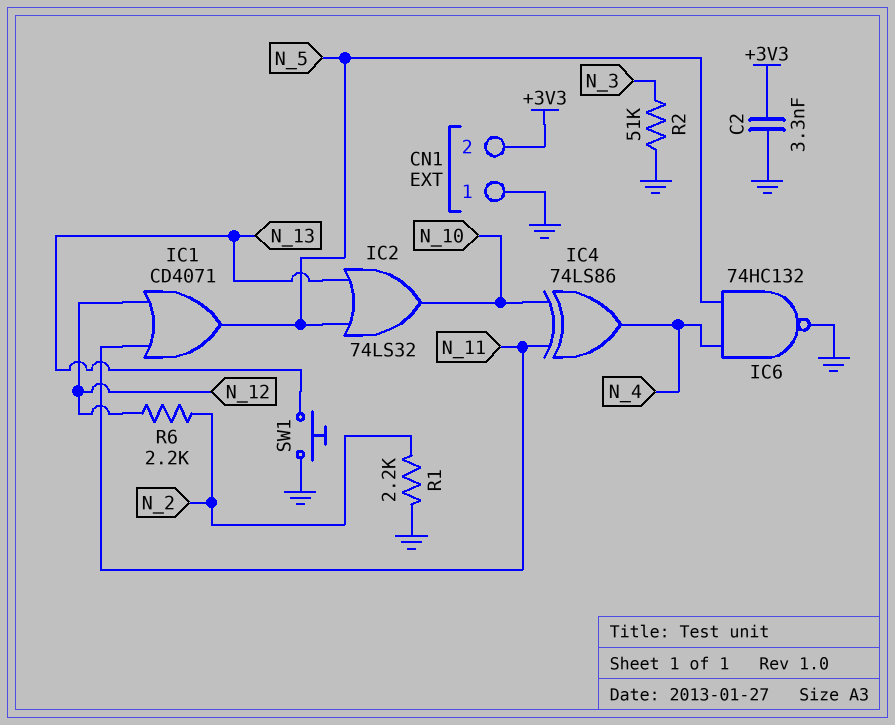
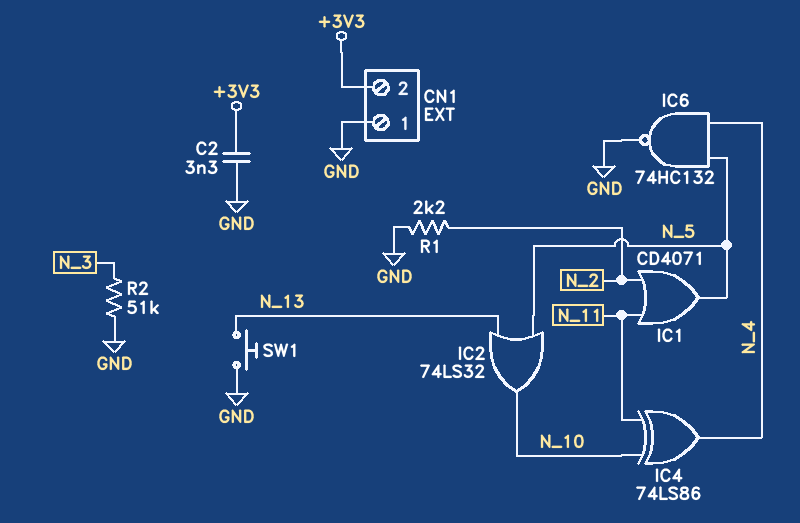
IC1: OR CD4071 (in N_11, in N_12, out N_5) -> OR CD4071 (in N_2, in N_11, out N_5)
R6: 2.2k (N_2, N_12) -> none

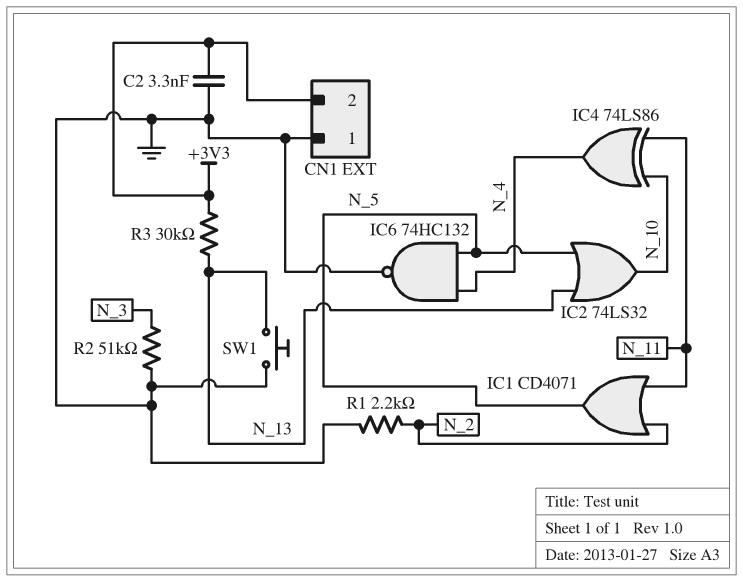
R3: none -> 30k (+3V3, N_13)

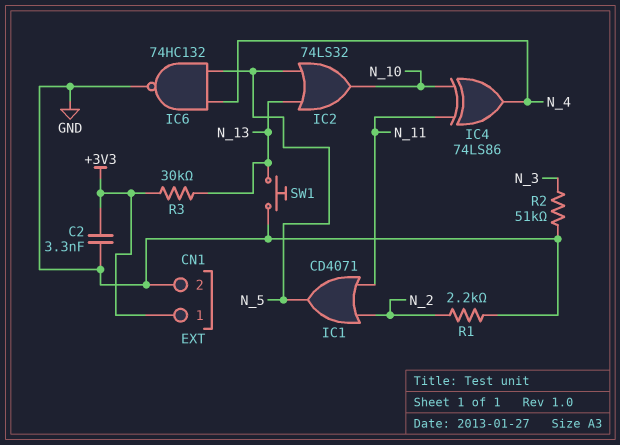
CN1 pin 1: GND -> +3V3
CN1 pin 2: +3V3 -> GND

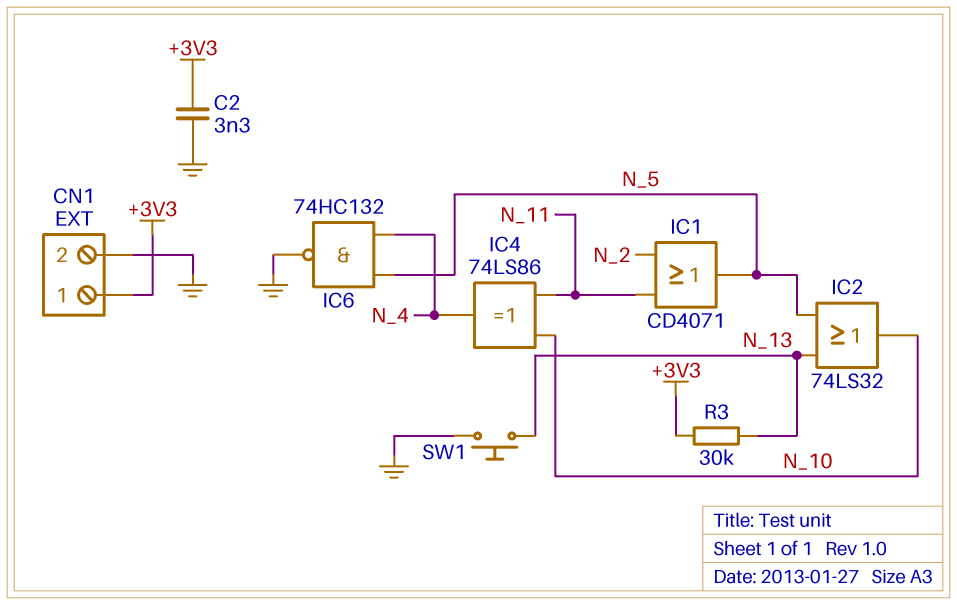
R1: 2.2k (GND, N_2) -> none
R2: 51k (GND, N_3) -> none

